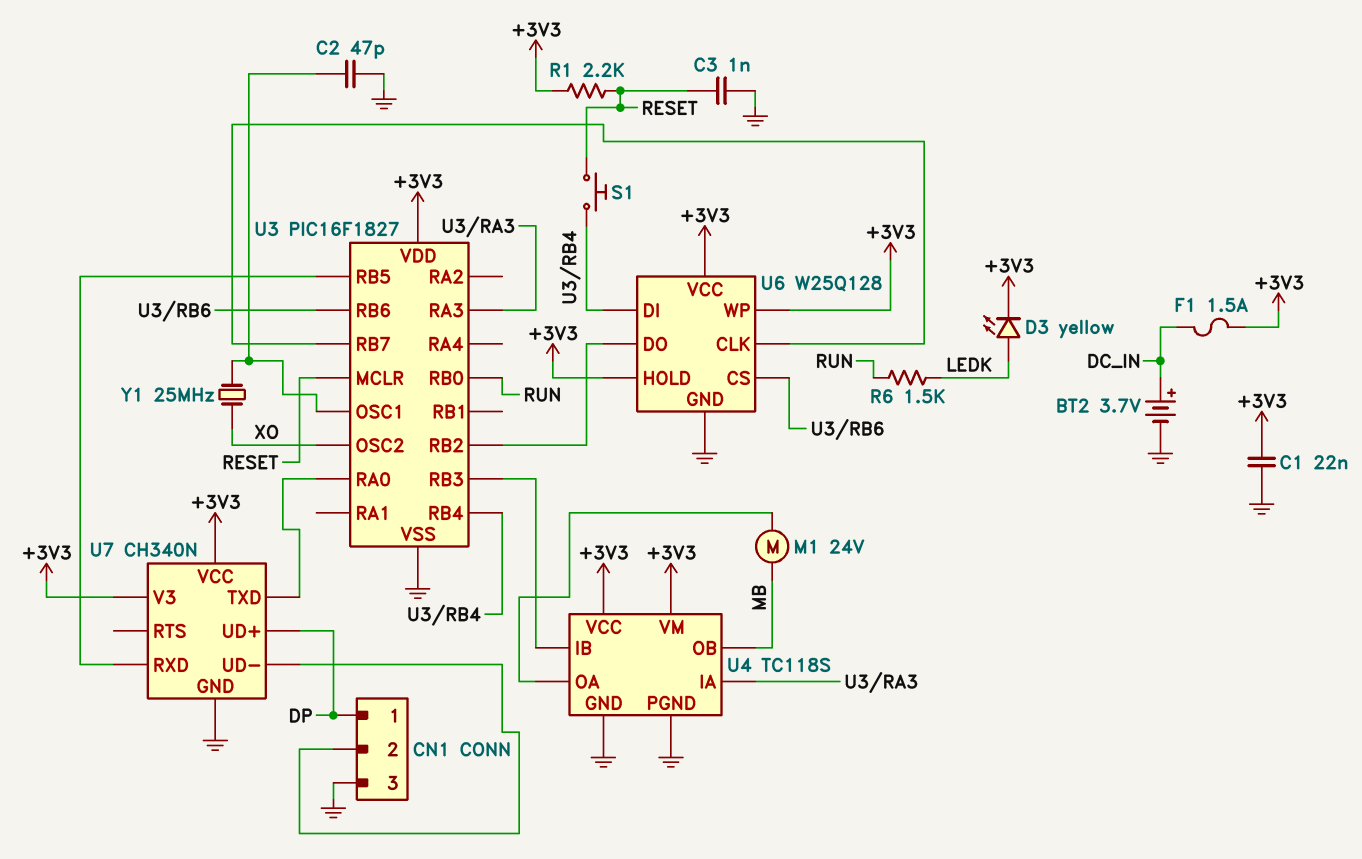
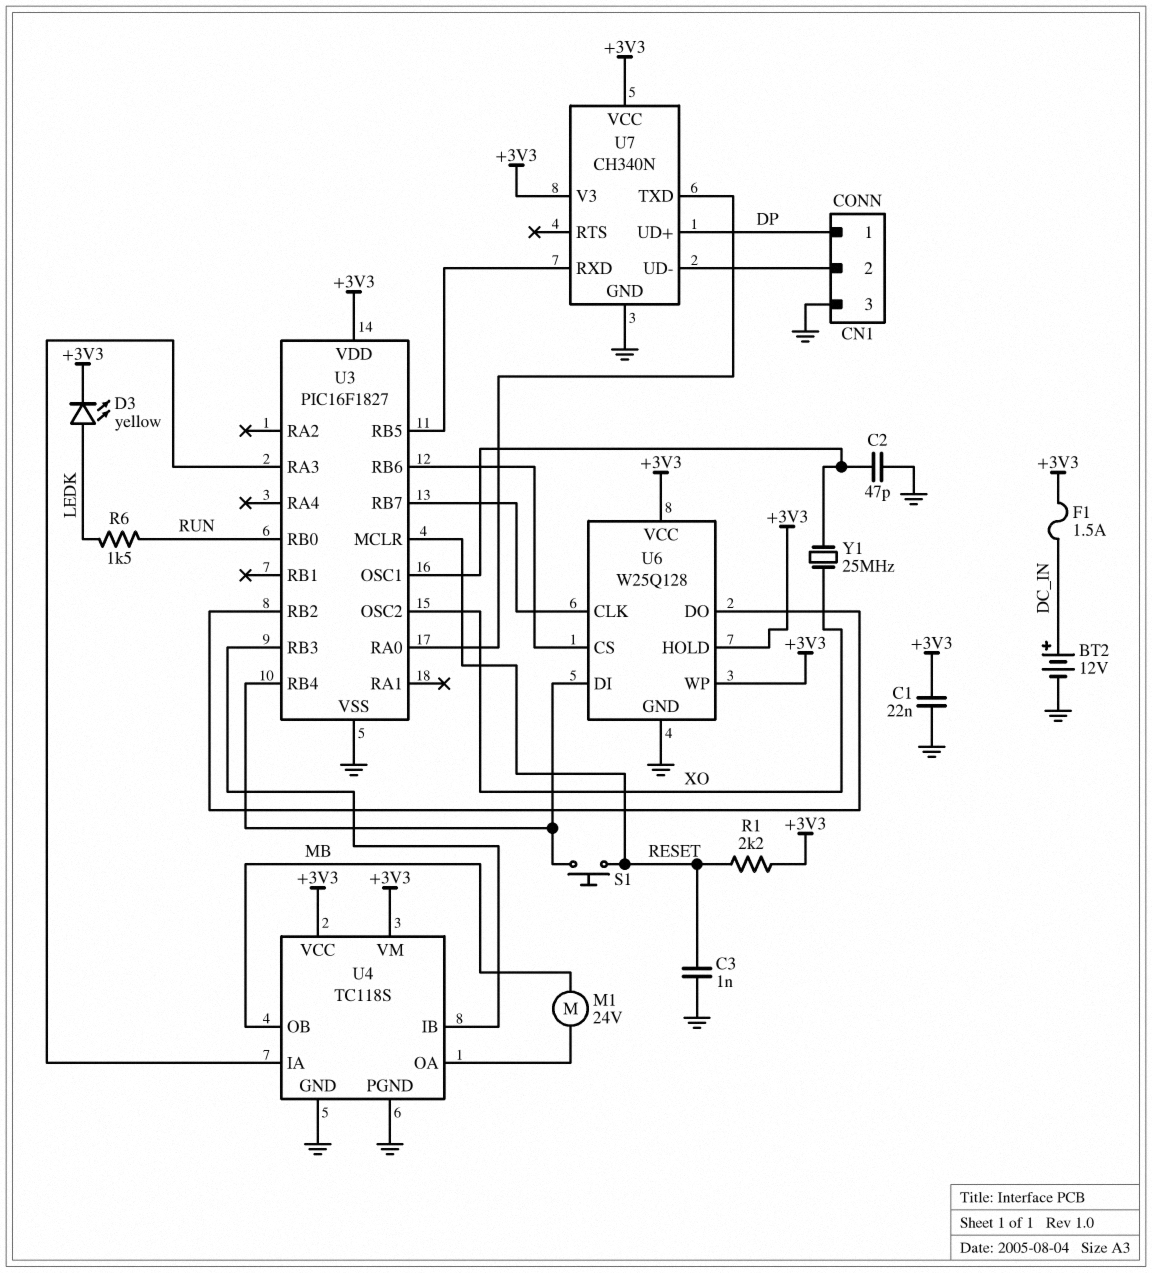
BT2: 3.7V (plus DC_IN, minus GND) -> 12V (plus DC_IN, minus GND)

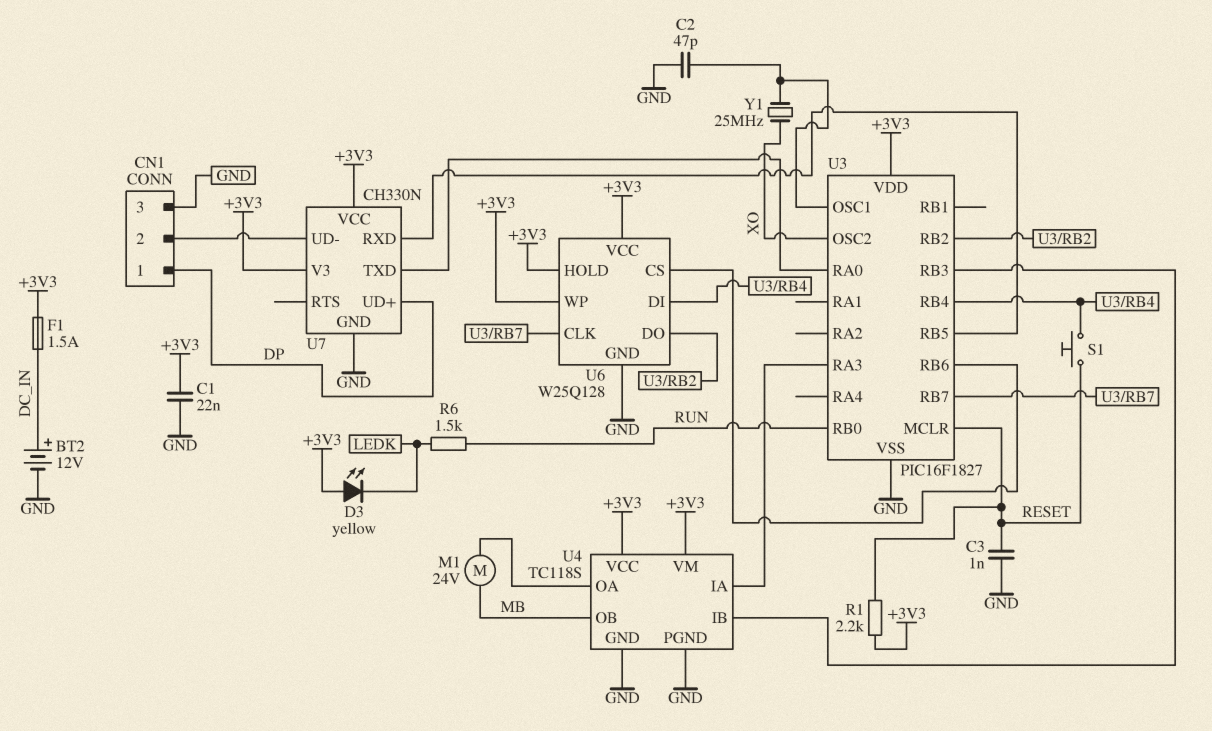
D3: LED yellow (A LEDK, K +3V3) -> LED yellow (A +3V3, K LEDK)
U7: CH340N -> CH330N

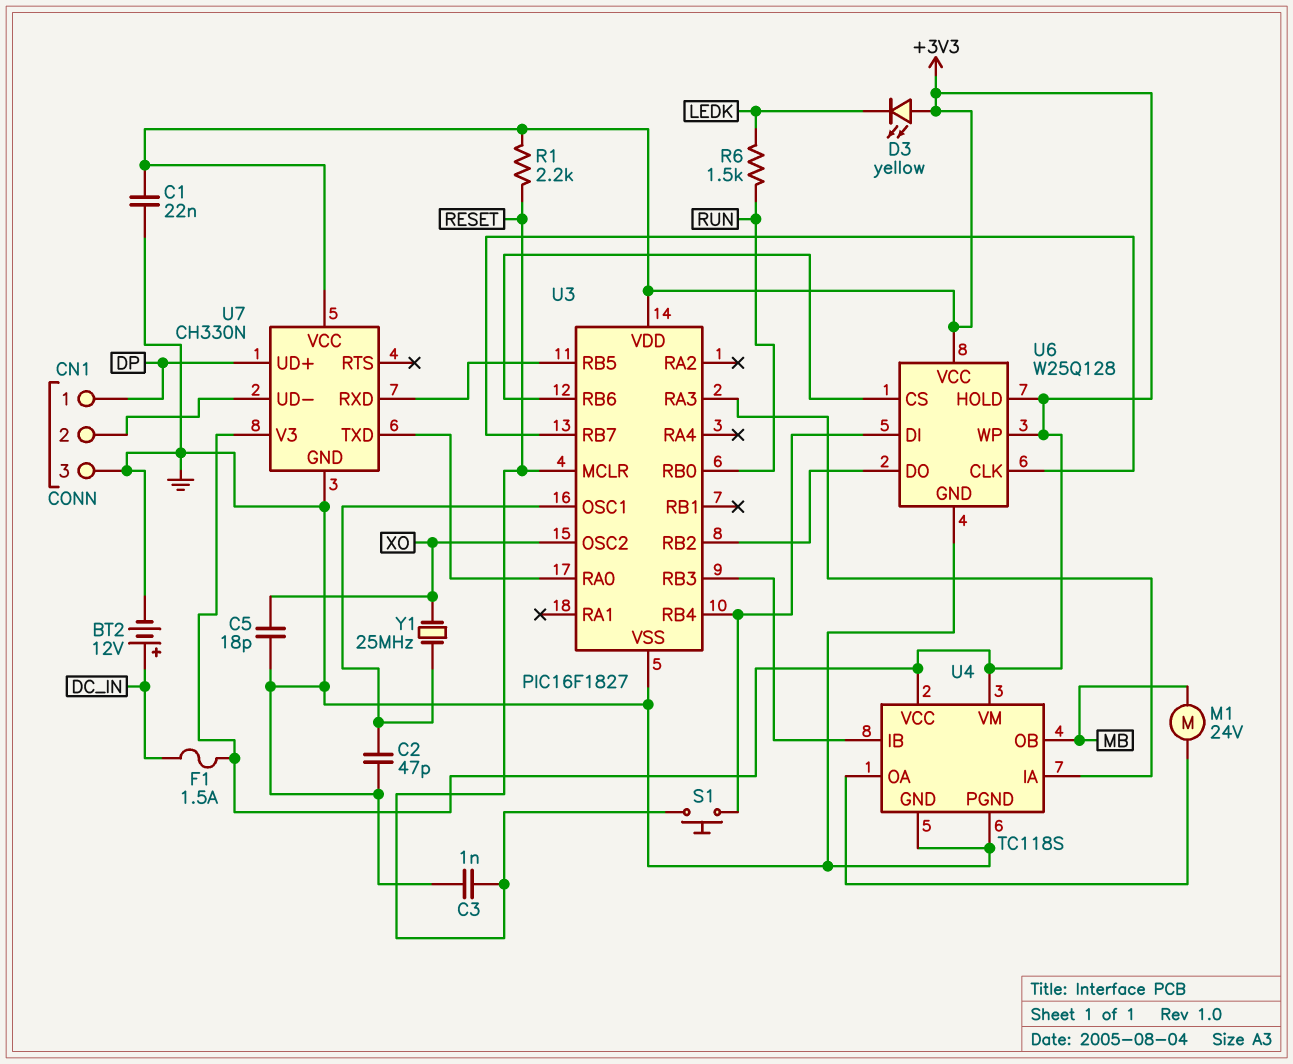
C5: none -> 18pF (GND, XO)

